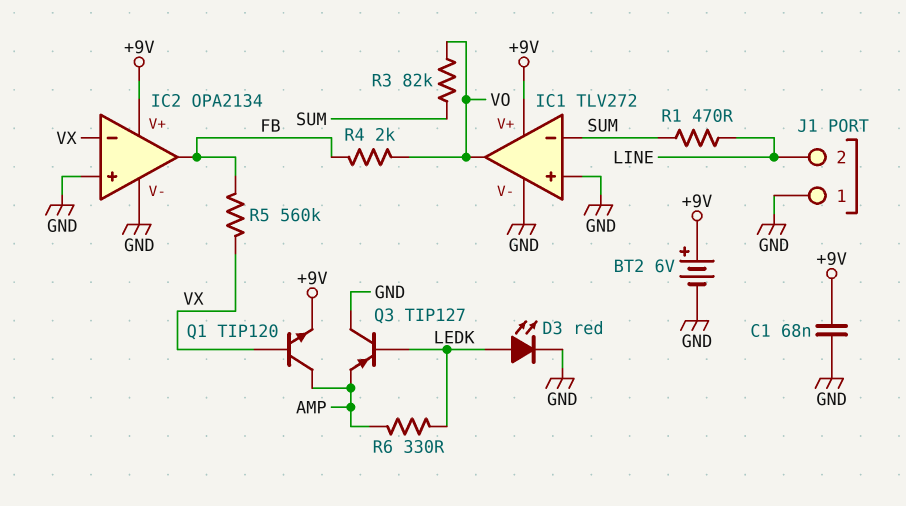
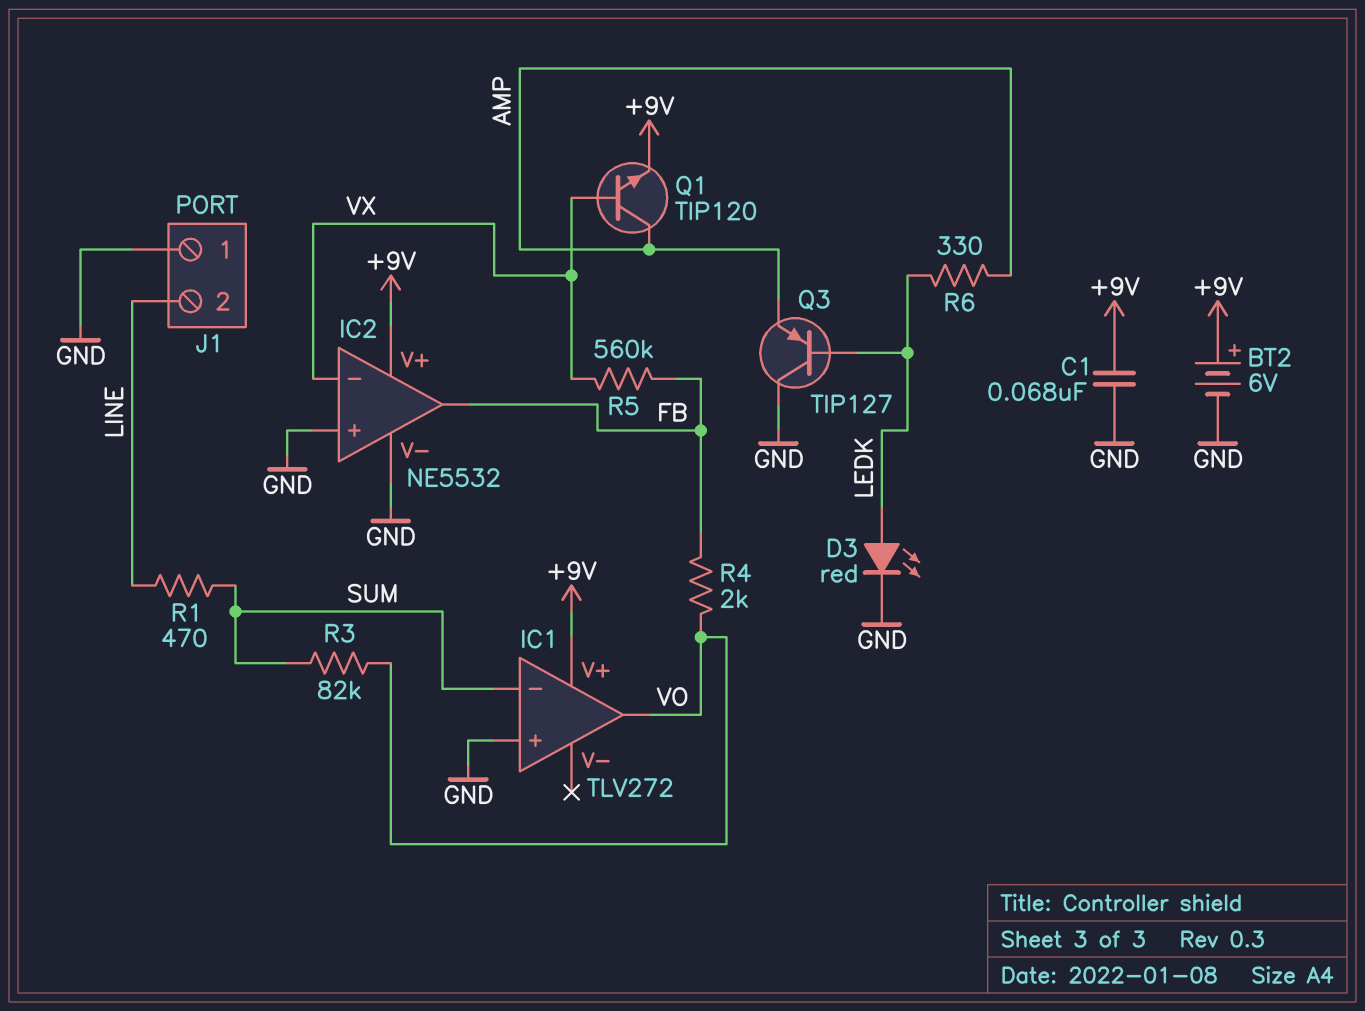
IC1 pin V-: GND -> none
IC2: OPA2134 -> NE5532

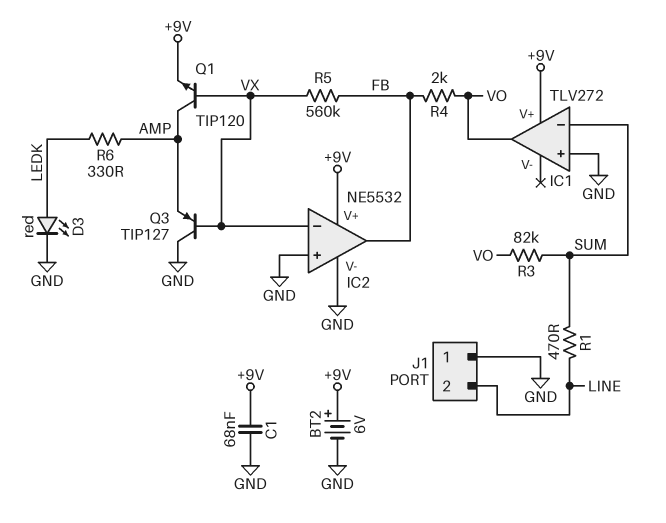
Q3: PNP TIP127 (B LEDK, C GND, E AMP) -> PNP TIP127 (B VX, C GND, E AMP)

